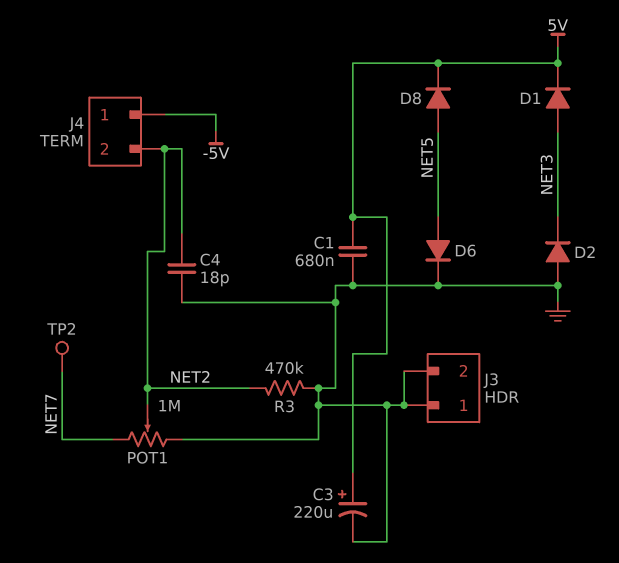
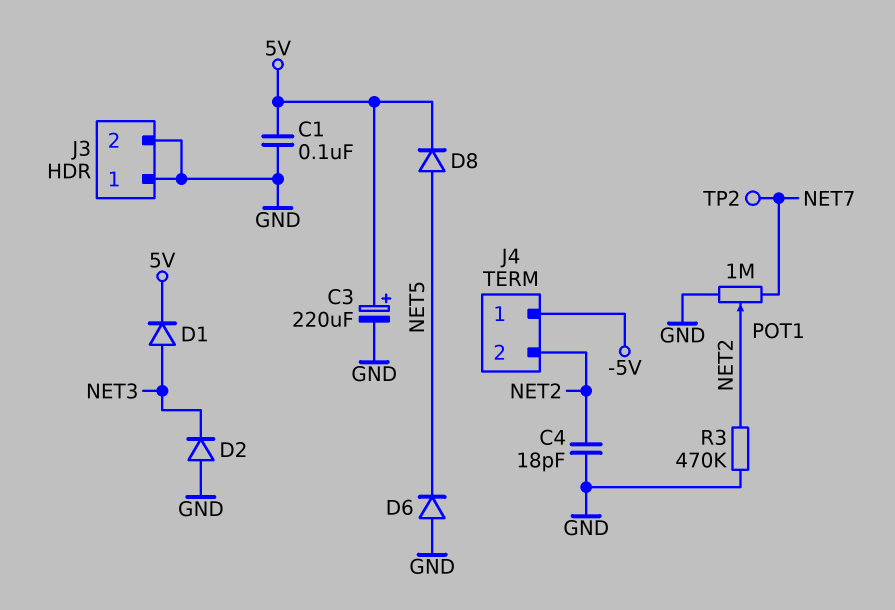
C1: 680nF (5V, GND) -> 100nF (5V, GND)
D6: diode (A NET5, K GND) -> diode (A GND, K NET5)

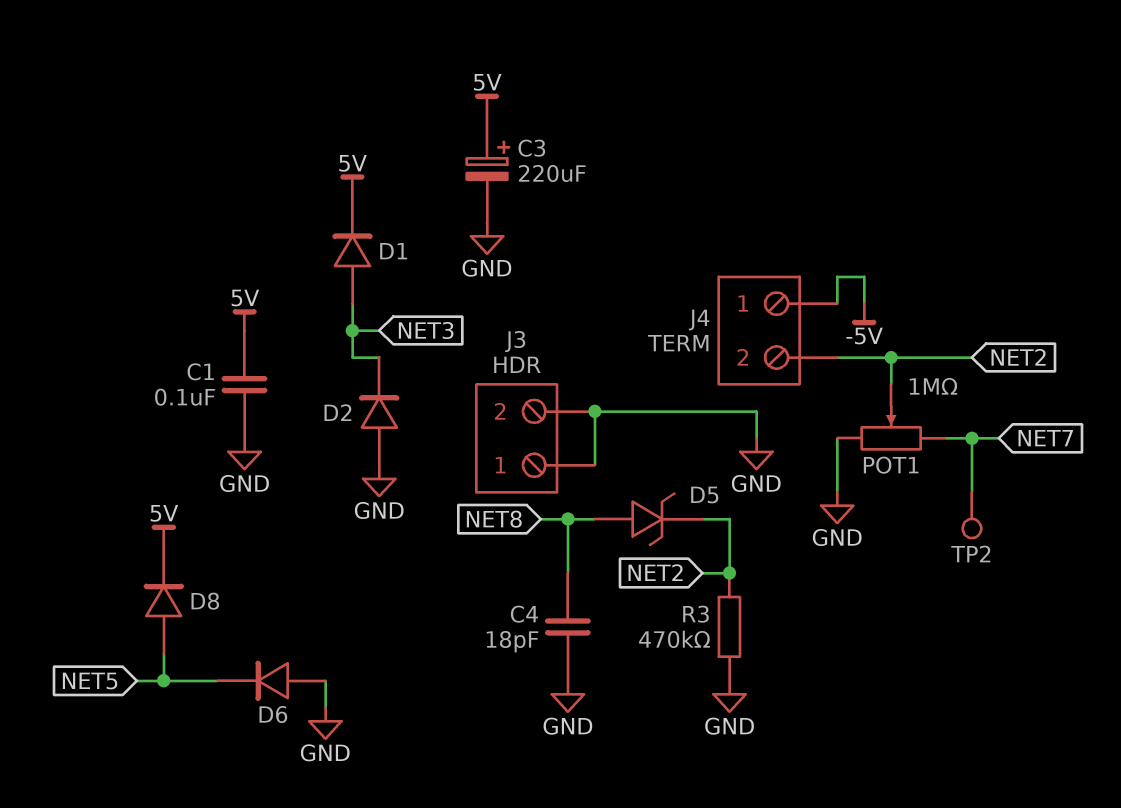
C4: 18pF (GND, NET2) -> 18pF (GND, NET8)
D5: none -> zener (A NET8, K NET2)

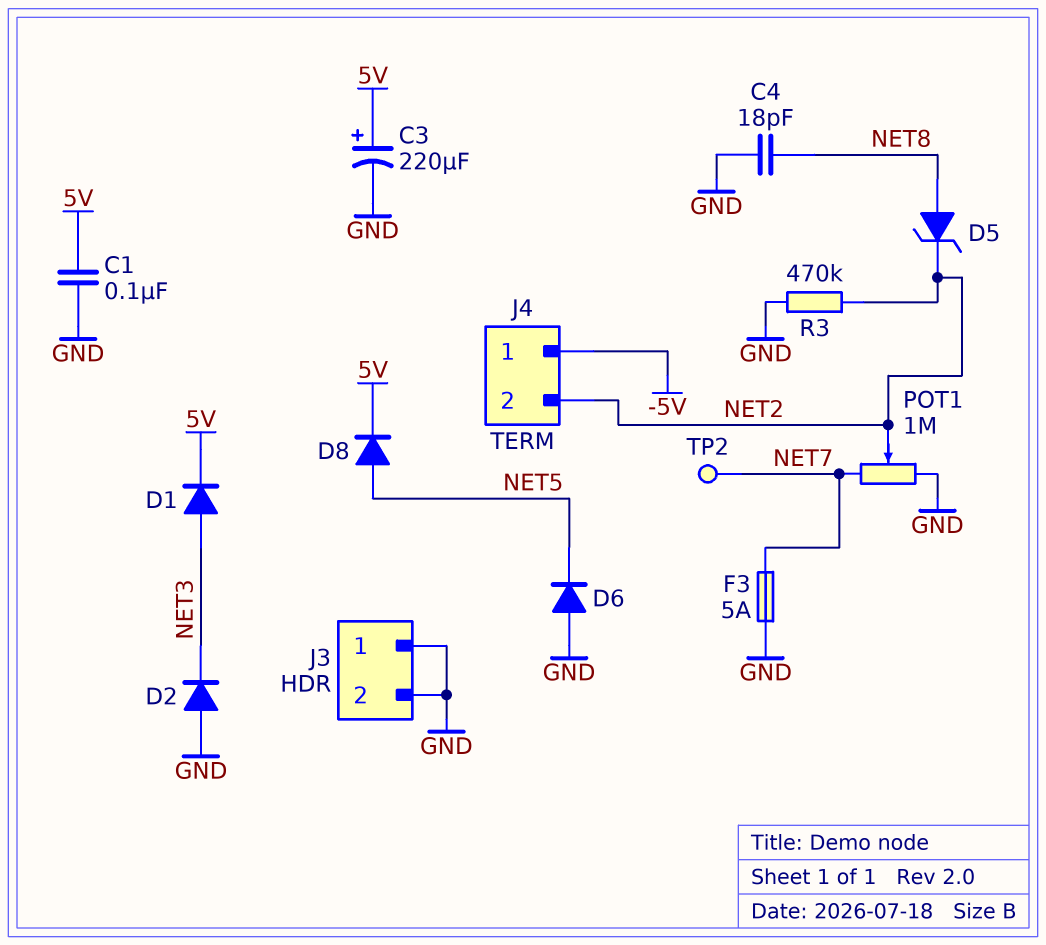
F3: none -> 5A (GND, NET7)

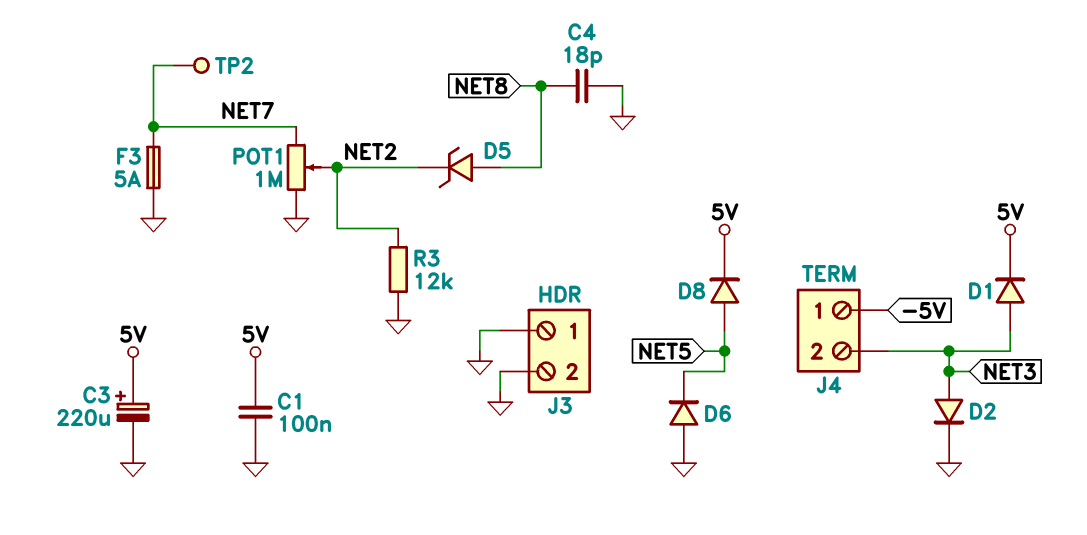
D2: diode (A GND, K NET3) -> diode (A NET3, K GND)
J4 pin 2: NET2 -> NET3
R3: 470k (GND, NET2) -> 12k (GND, NET2)

